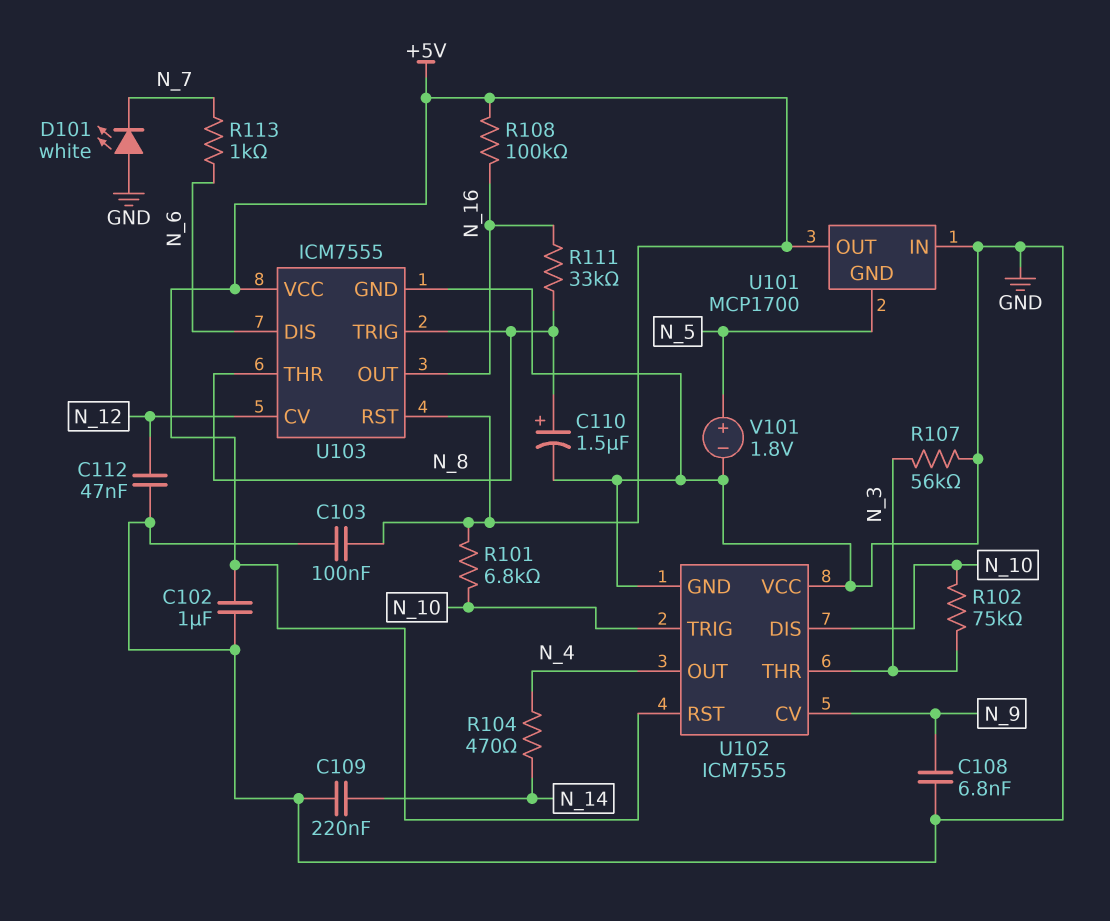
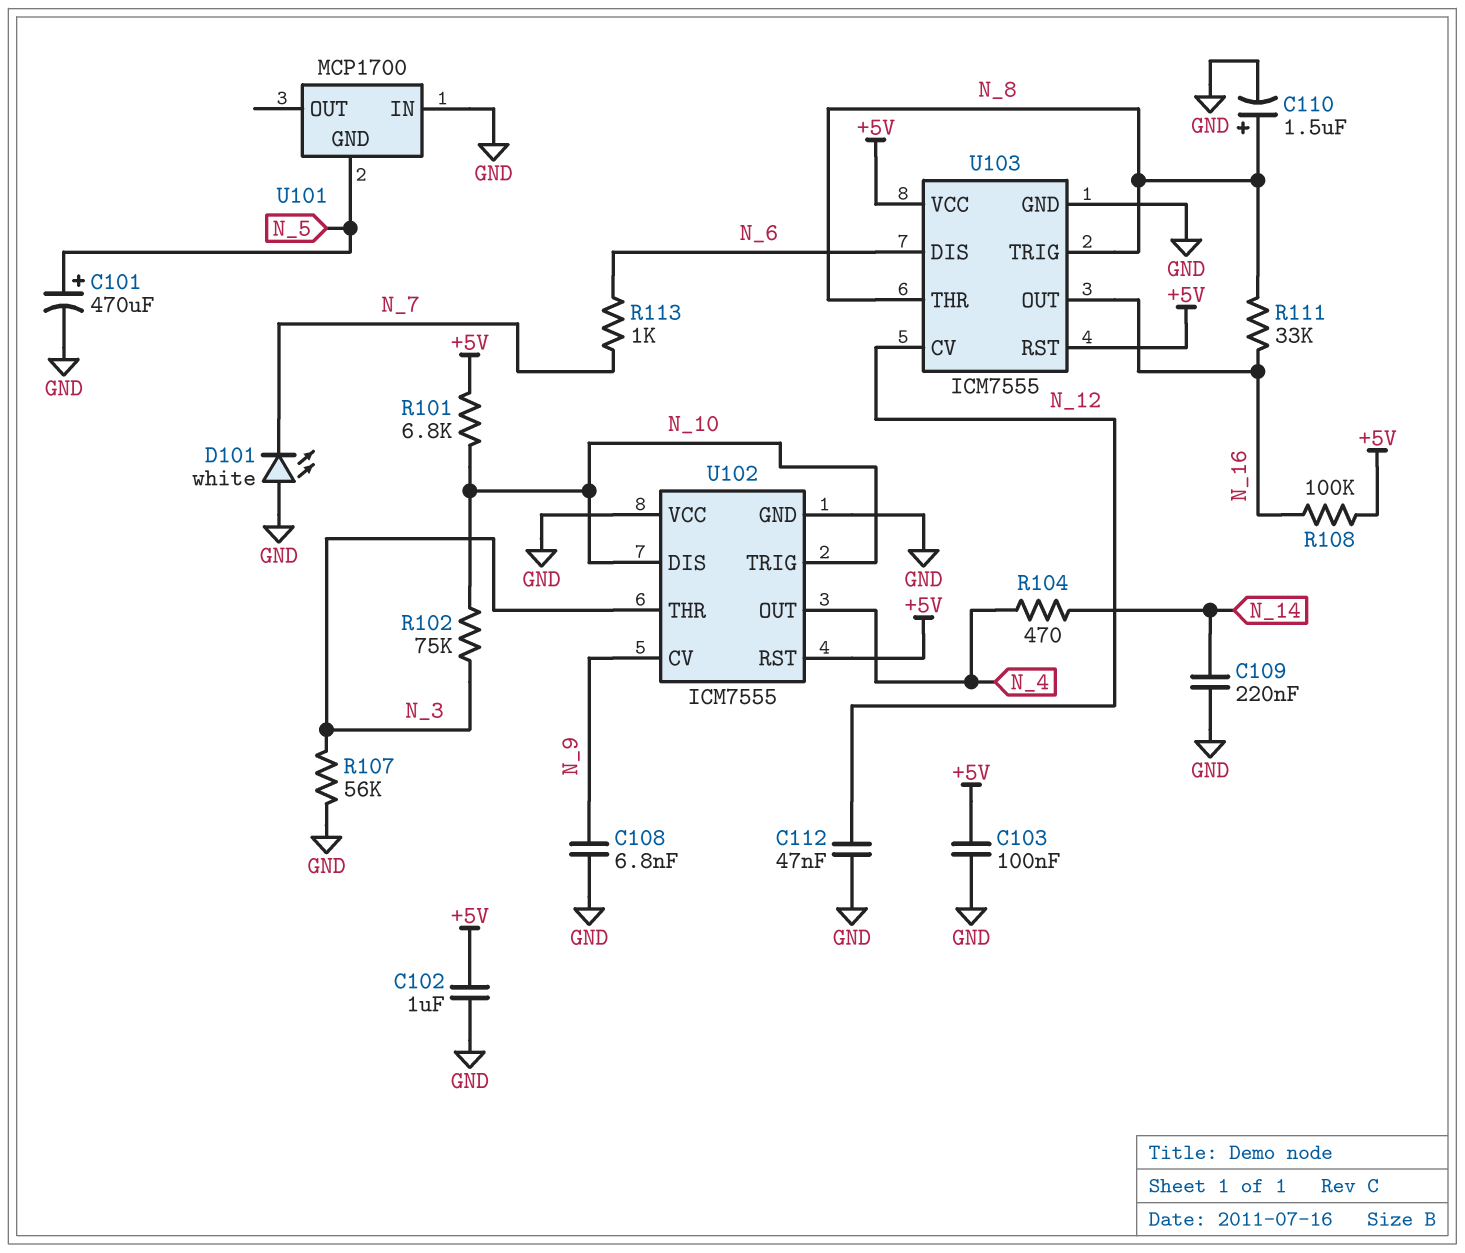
C101: none -> 470uF (plus N_5, minus GND)
U101 pin OUT: +5V -> none
V101: 1.8V (plus N_5, minus GND) -> none

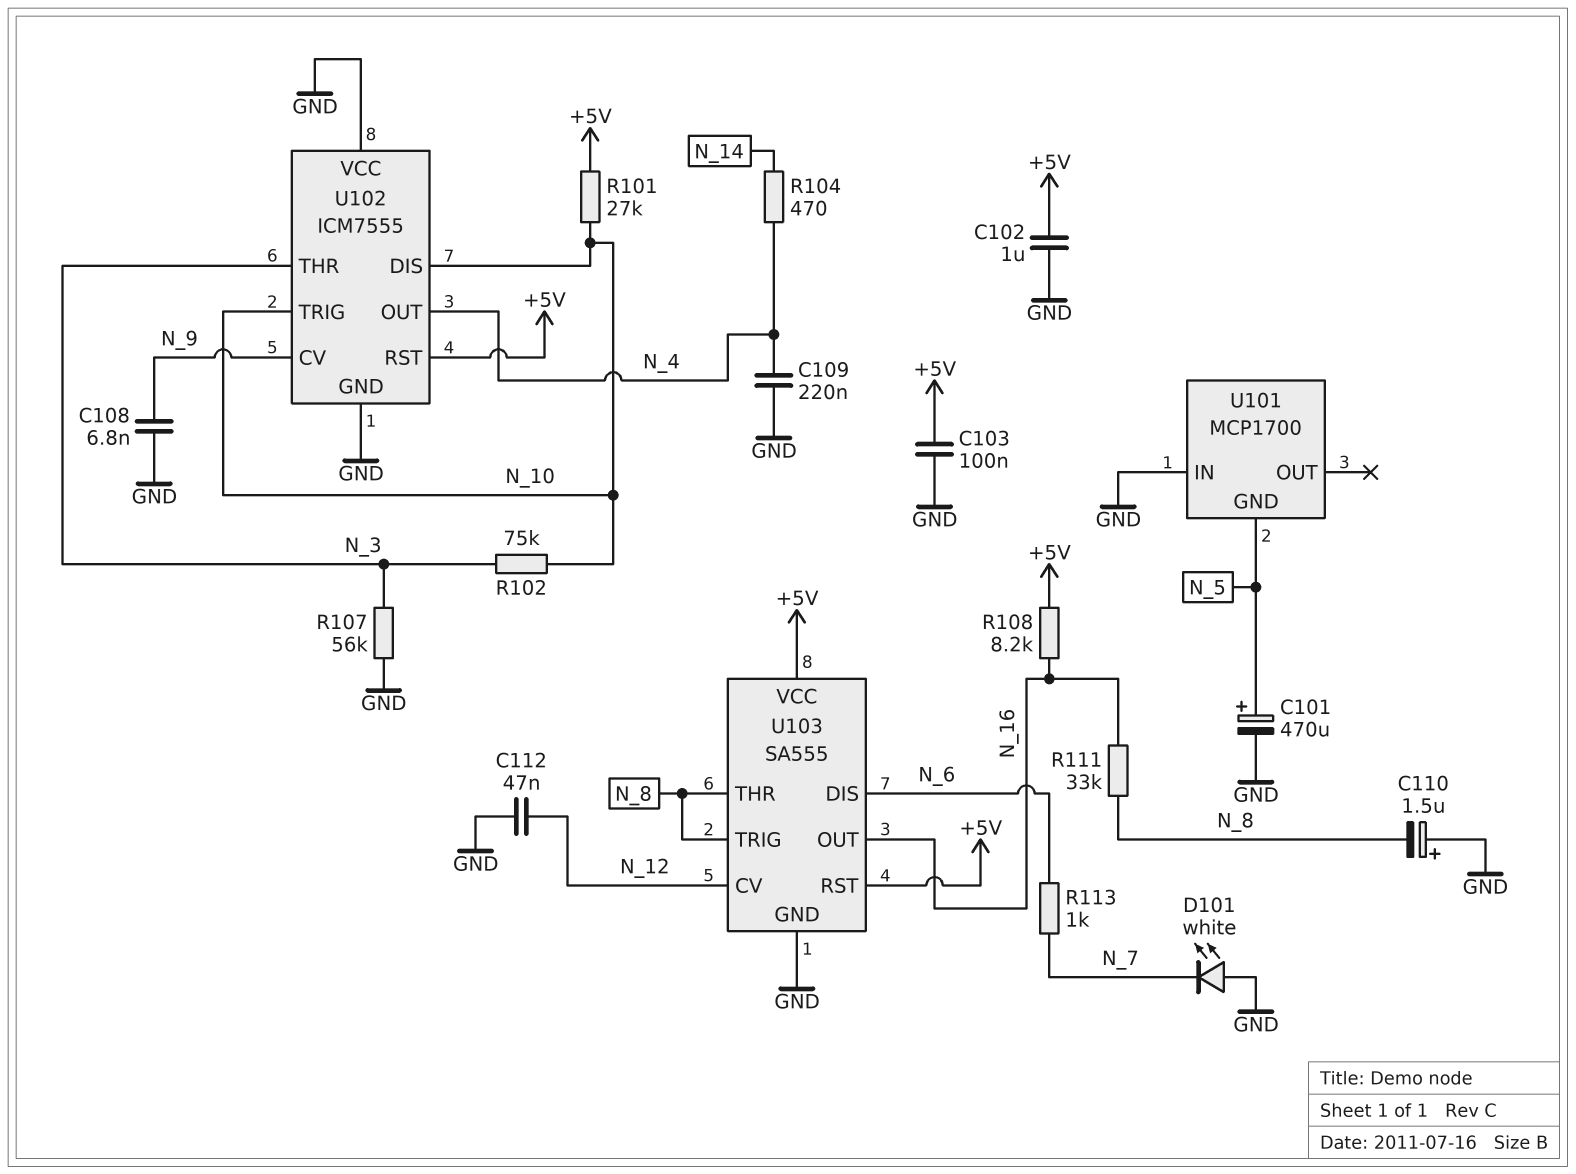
C109: 220nF (GND, N_14) -> 220nF (GND, N_4)
C110: 1.5uF (plus N_8, minus GND) -> 1.5uF (plus GND, minus N_8)
R101: 6.8k (+5V, N_10) -> 27k (+5V, N_10)
R108: 100k (+5V, N_16) -> 8.2k (+5V, N_16)
U103: ICM7555 -> SA555

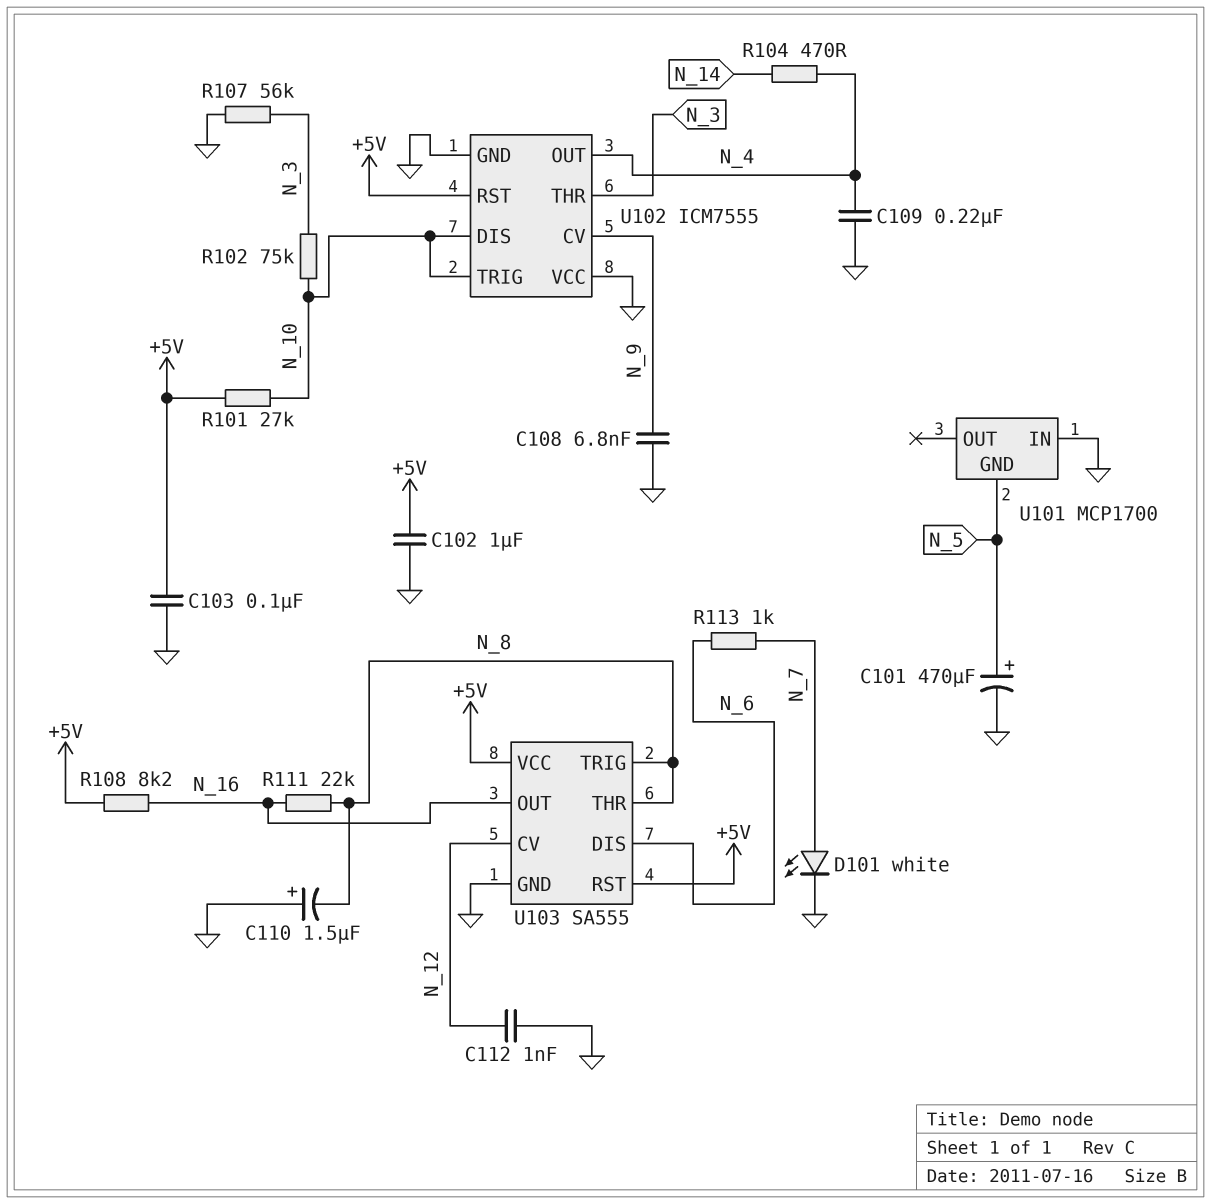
C112: 47nF (GND, N_12) -> 1nF (GND, N_12)
D101: LED white (A GND, K N_7) -> LED white (A N_7, K GND)
R111: 33k (N_8, N_16) -> 22k (N_8, N_16)

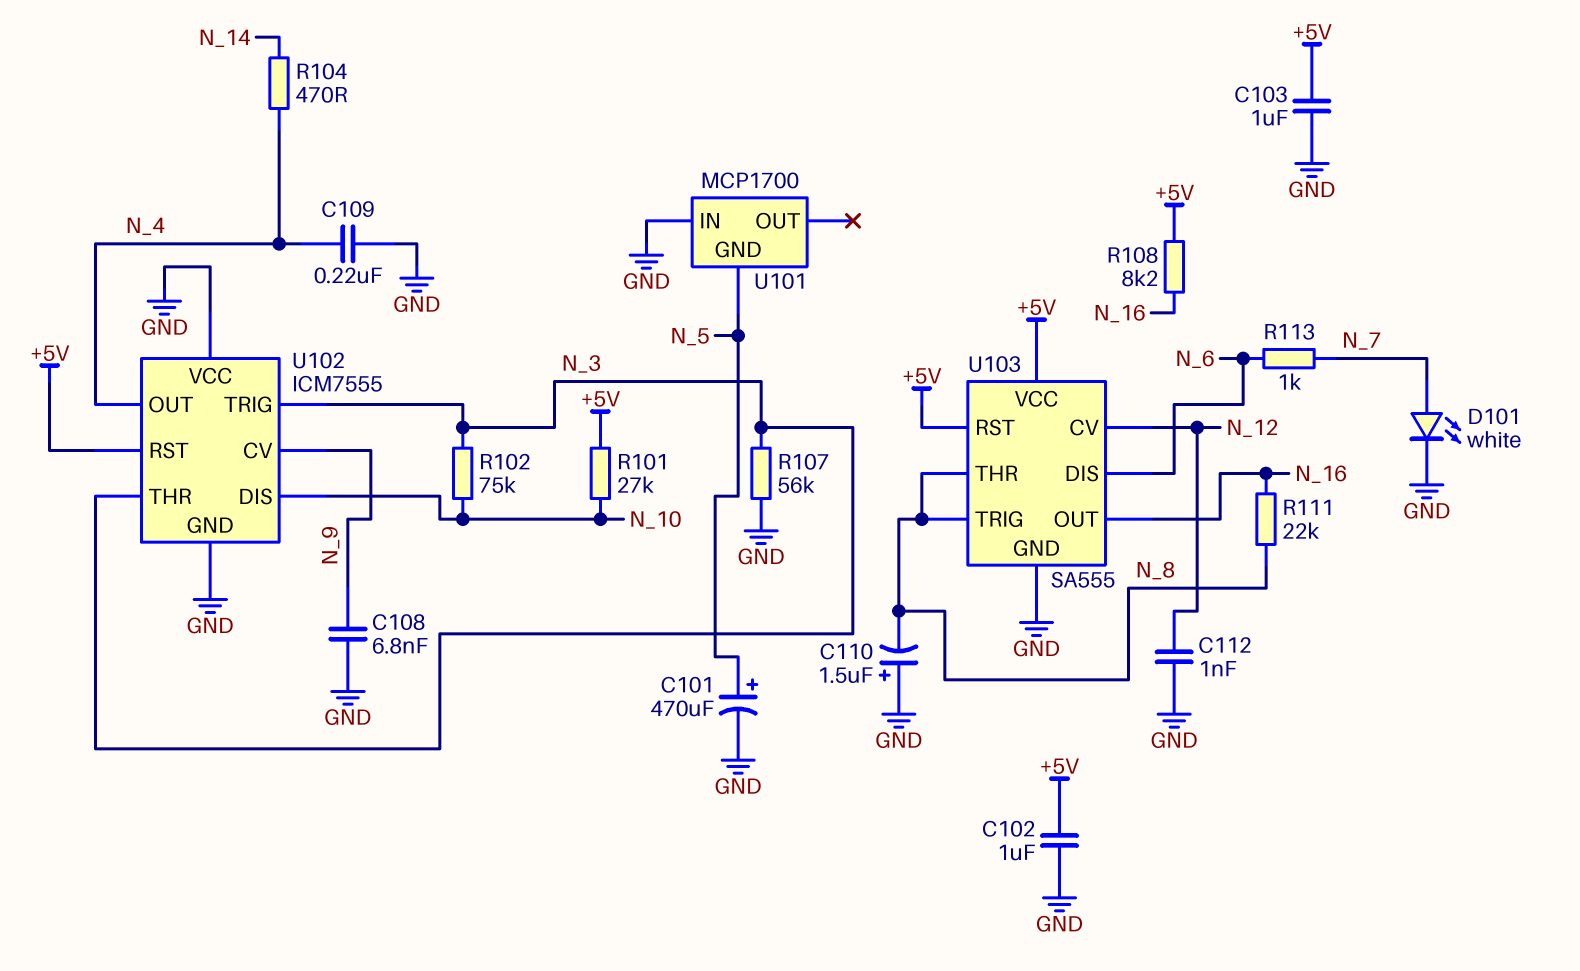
C103: 100nF (+5V, GND) -> 1uF (+5V, GND)
U102 pin TRIG: N_10 -> N_3

